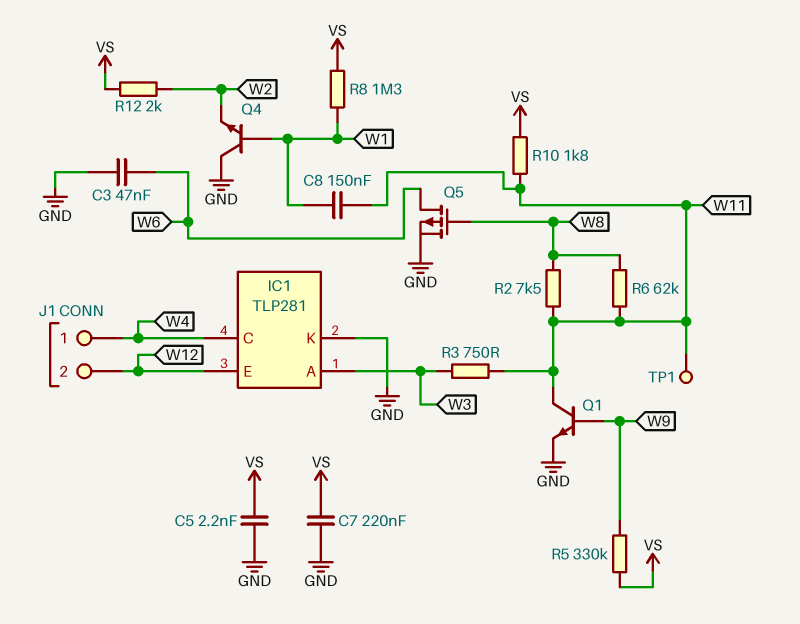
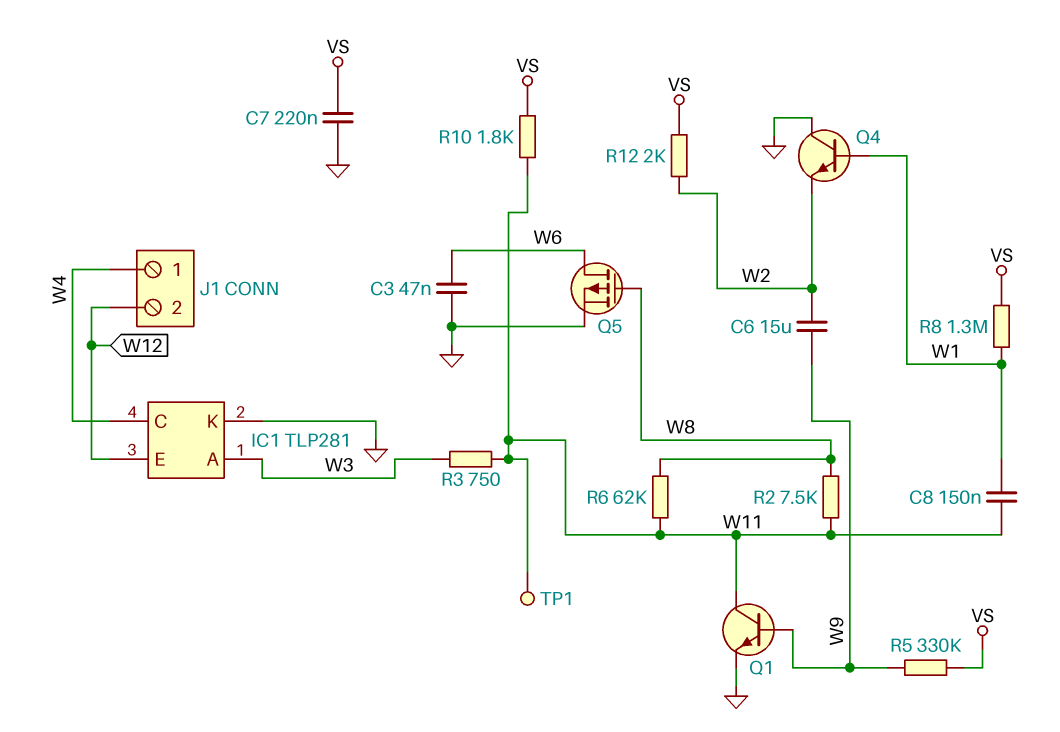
C5: 2.2nF (GND, VS) -> none
C6: none -> 15uF (W2, W9)

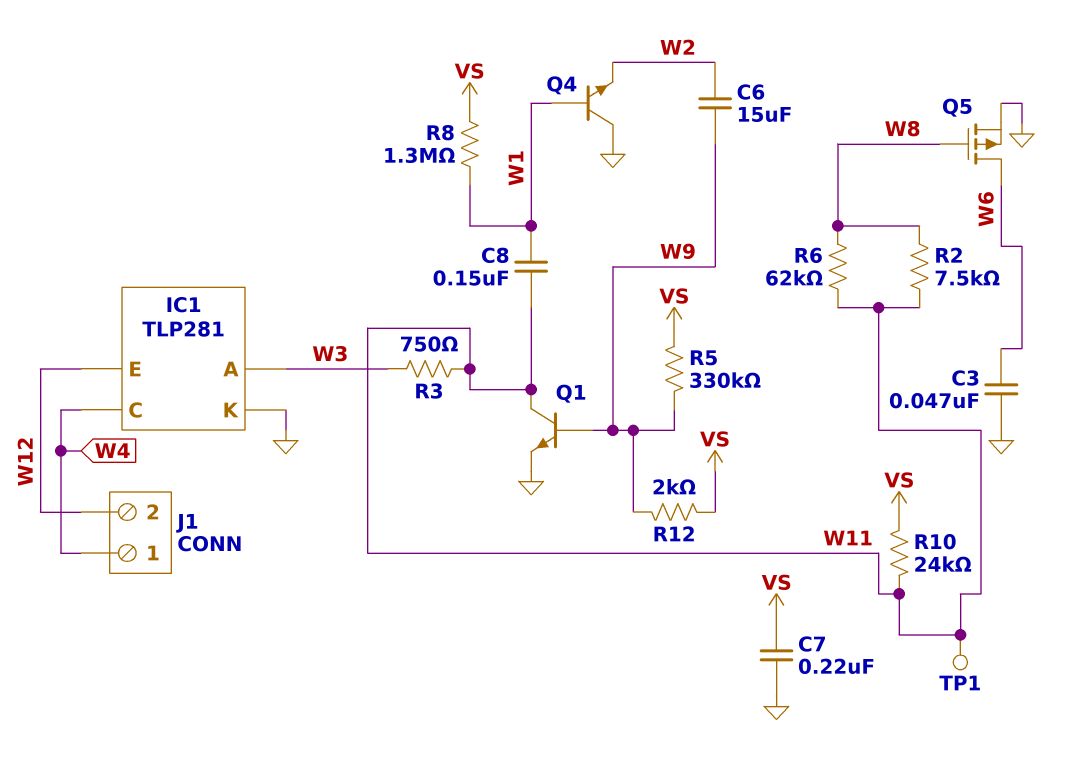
R10: 1.8k (VS, W11) -> 24k (VS, W11)
R12: 2k (VS, W2) -> 2k (VS, W9)

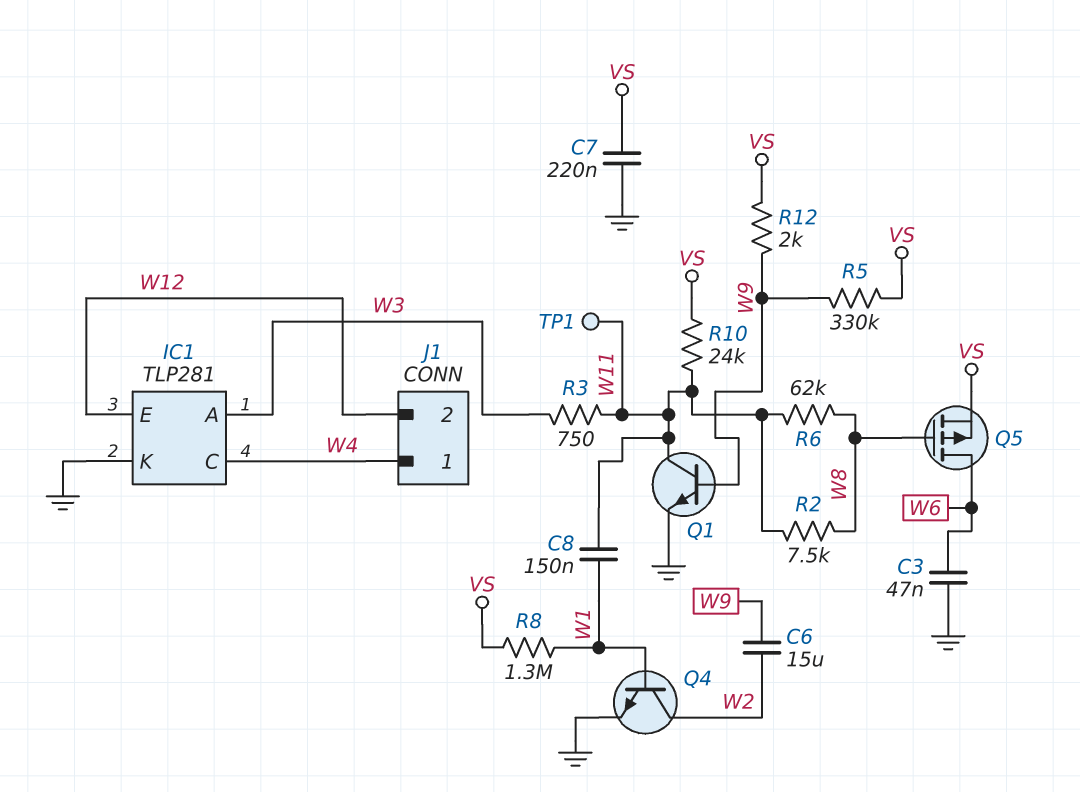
Q4: NPN (B W1, C GND, E W2) -> NPN (B W1, C W2, E GND)
Q5: PMOS (G W8, D W6, S GND) -> PMOS (G W8, D W6, S VS)

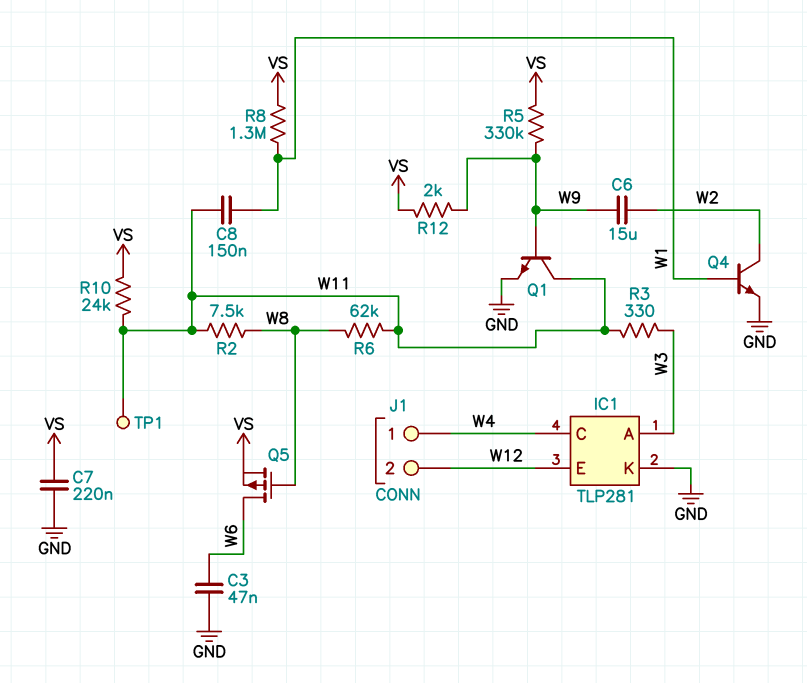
R3: 750 (W3, W11) -> 330 (W3, W11)

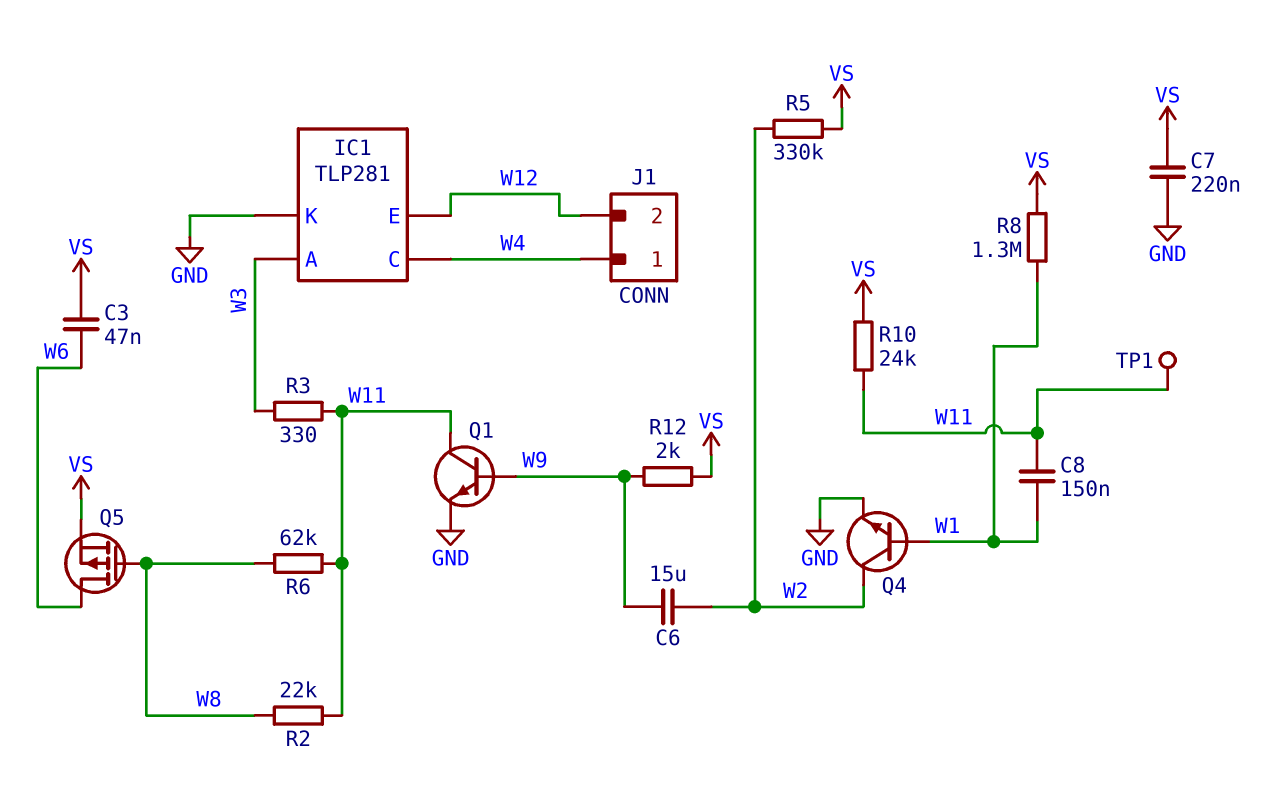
C3: 47nF (GND, W6) -> 47nF (VS, W6)
R2: 7.5k (W8, W11) -> 22k (W8, W11)
R5: 330k (VS, W9) -> 330k (VS, W2)

